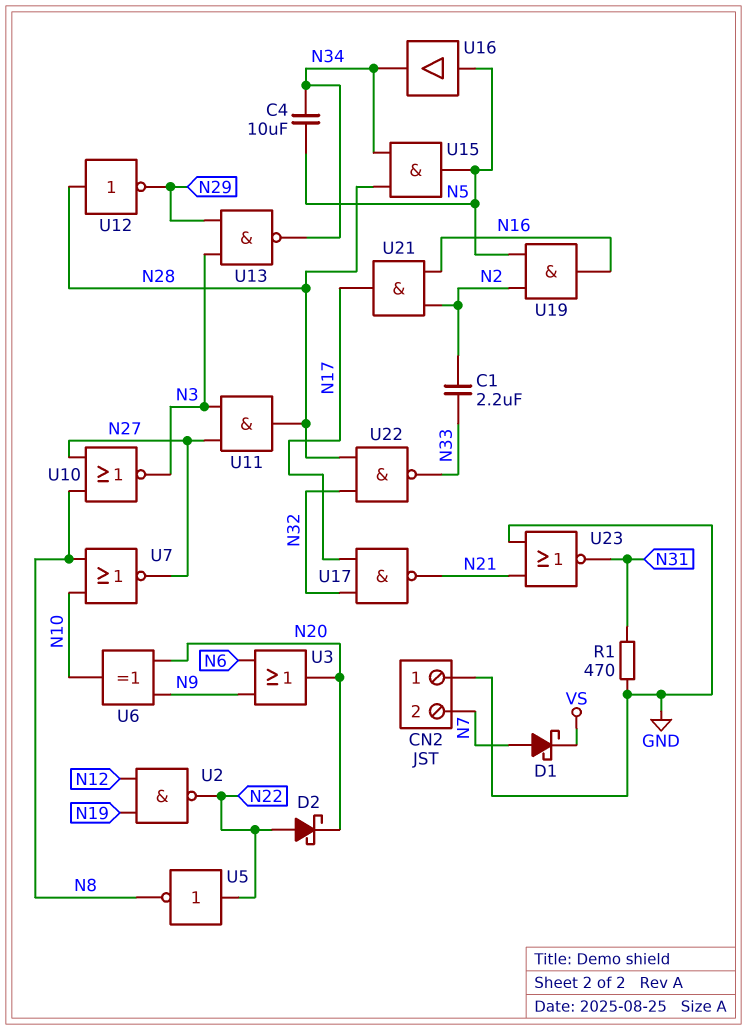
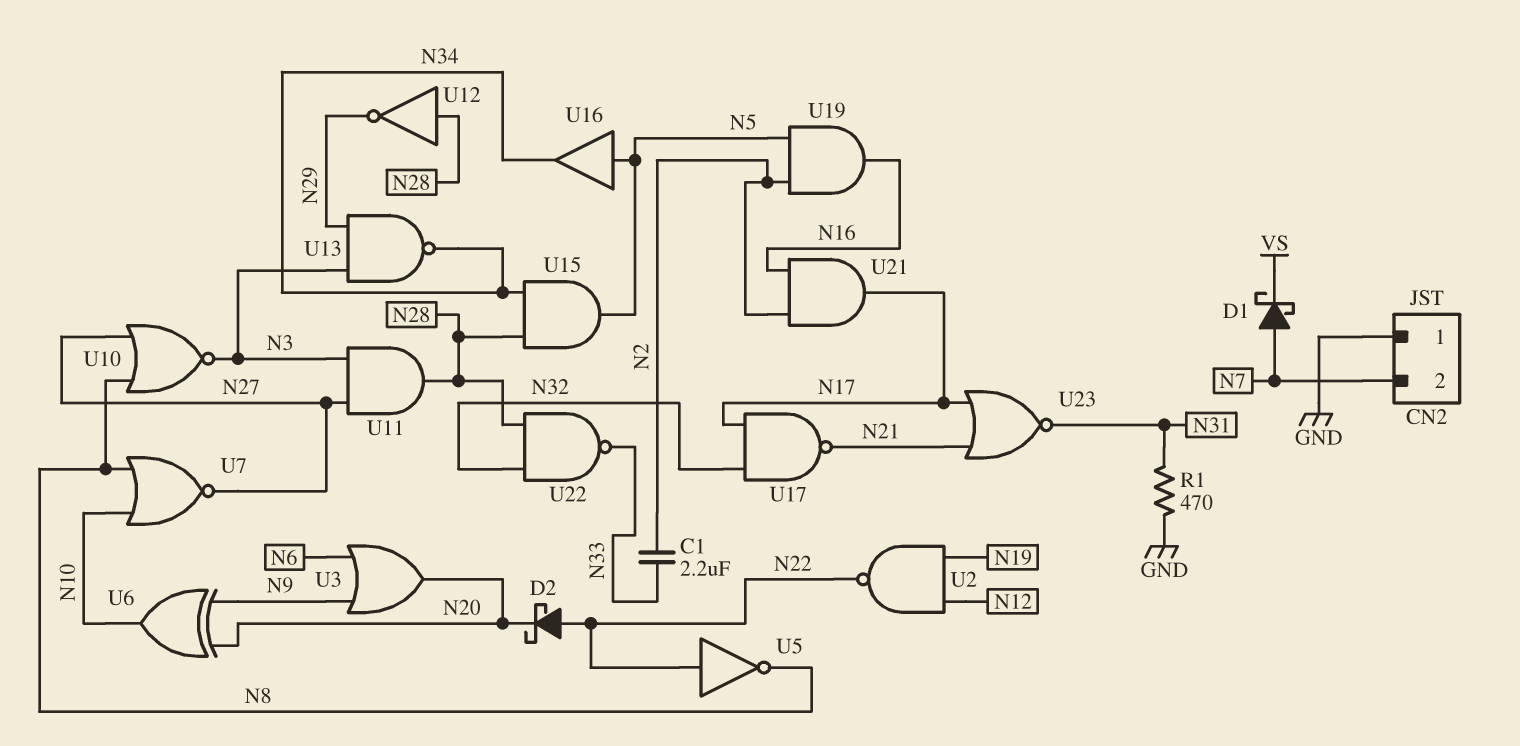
C4: 10uF (N5, N34) -> none
U23: NOR (in GND, in N21, out N31) -> NOR (in N17, in N21, out N31)

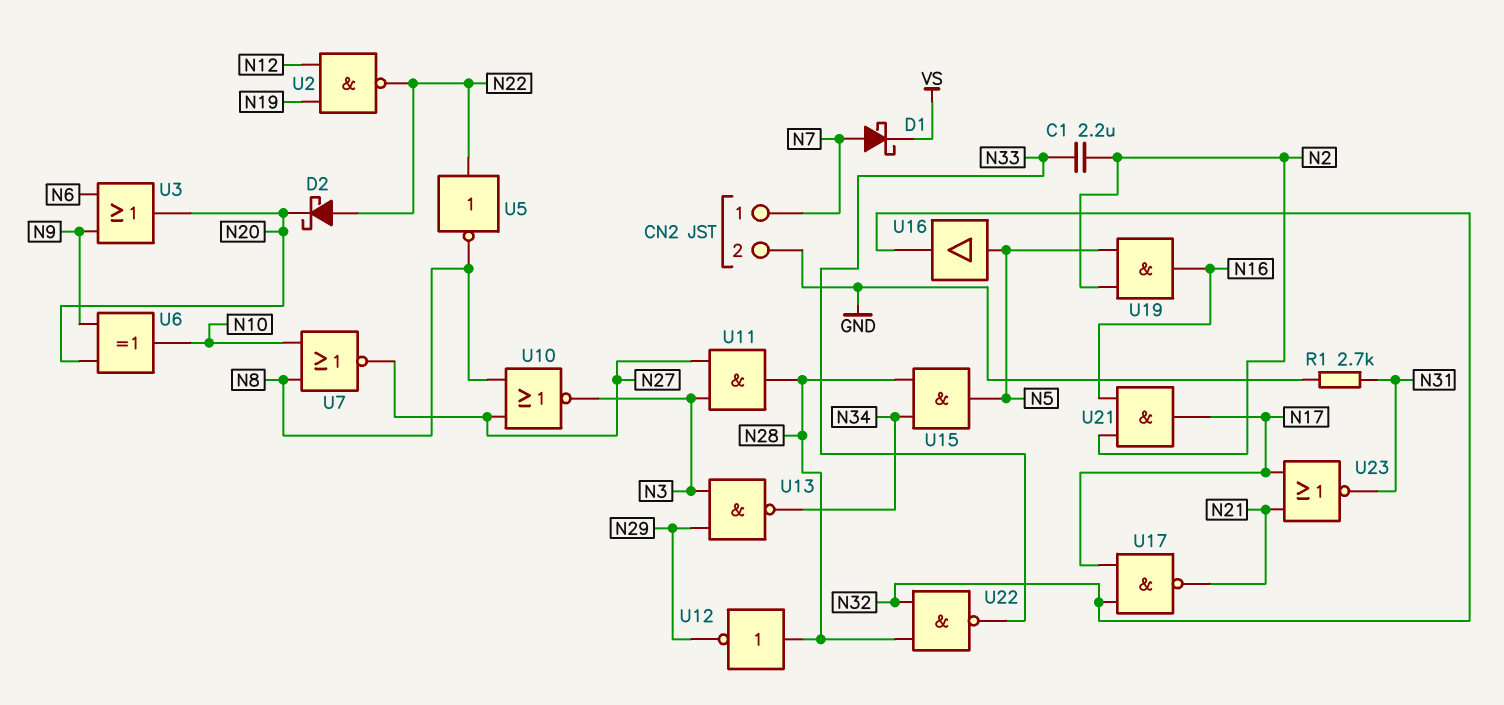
CN2 pin 1: GND -> N7
CN2 pin 2: N7 -> GND
R1: 470 (GND, N31) -> 2.7k (GND, N31)
U16: buffer (in N5, out N34) -> buffer (in N5, out N32)

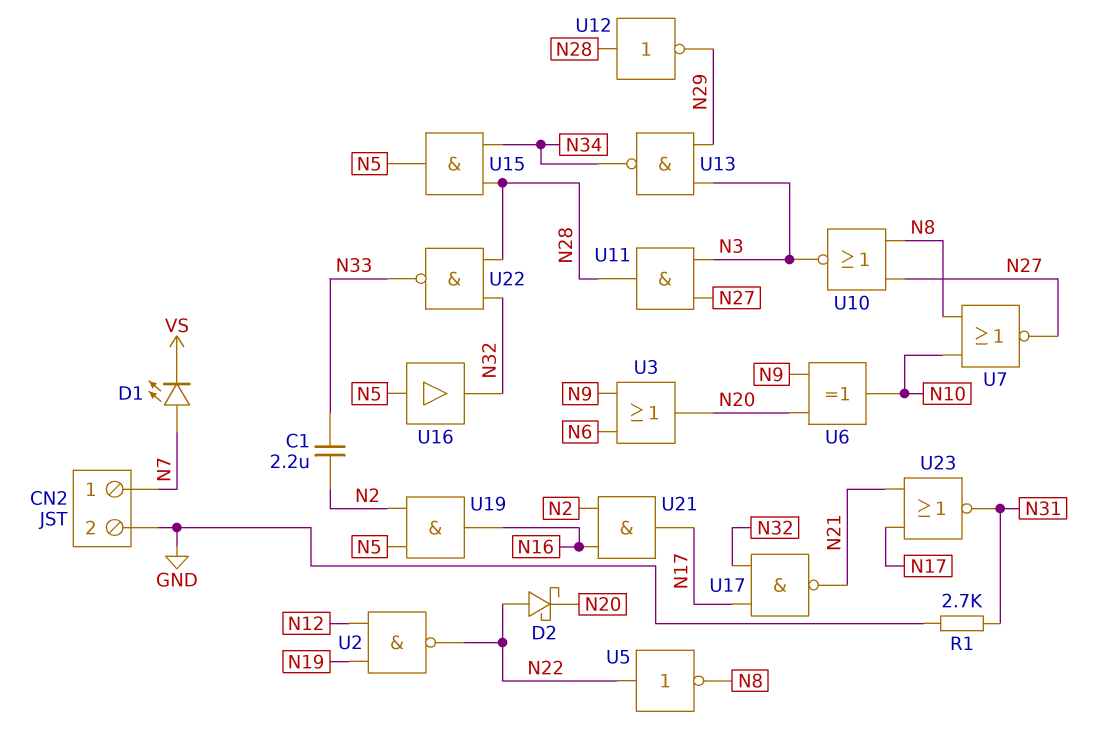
D1: schottky (A N7, K VS) -> LED (A N7, K VS)

